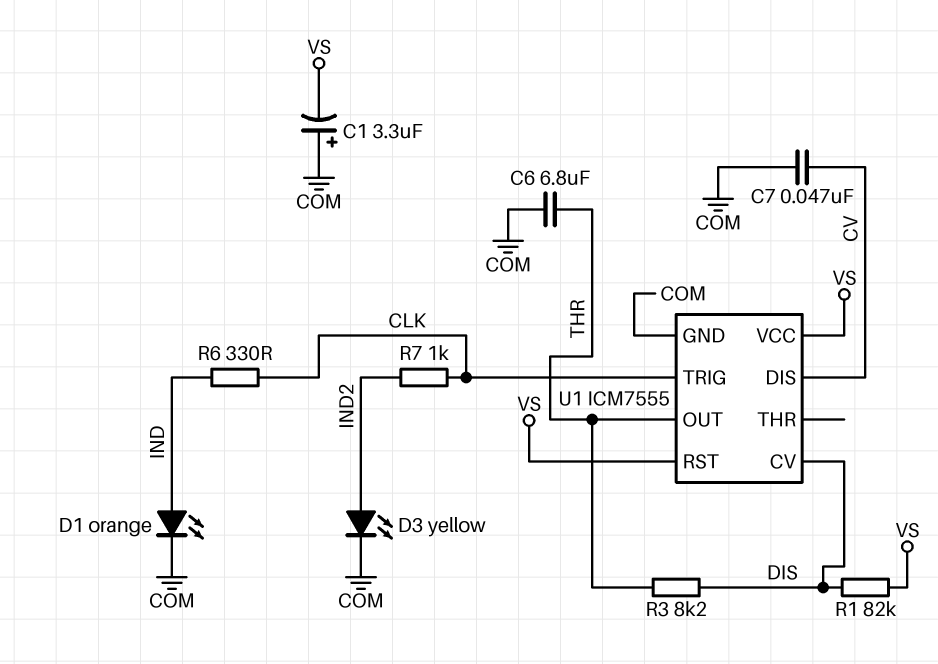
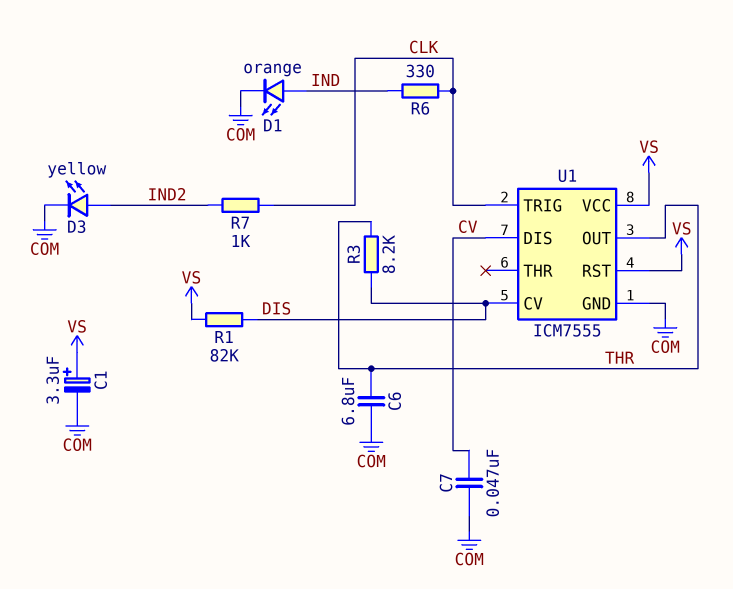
C1: 3.3uF (plus COM, minus VS) -> 3.3uF (plus VS, minus COM)

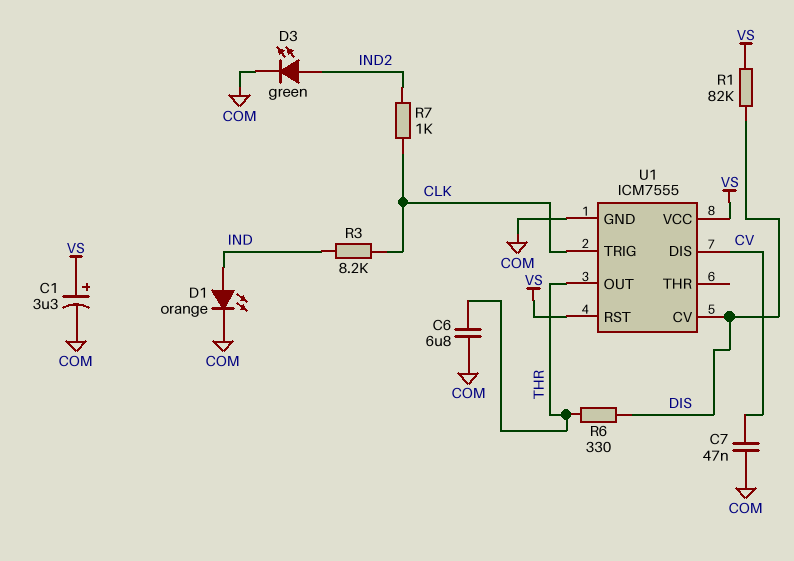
D3: LED yellow (A IND2, K COM) -> LED green (A IND2, K COM)
R3: 8.2k (DIS, THR) -> 8.2k (CLK, IND)
R6: 330 (CLK, IND) -> 330 (DIS, THR)

